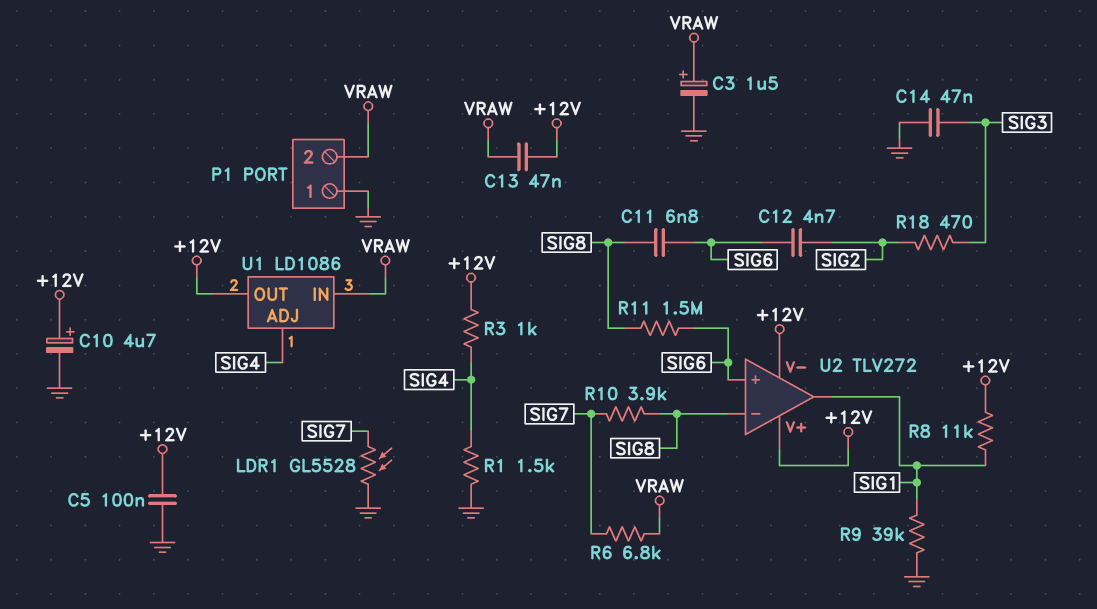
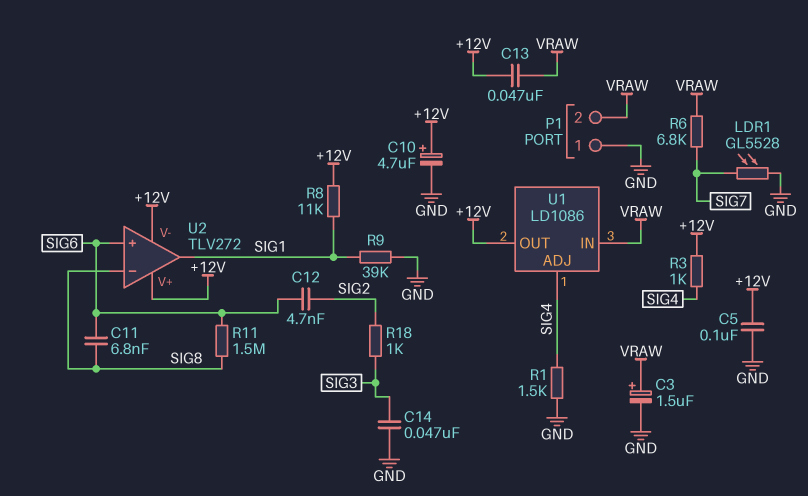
R10: 3.9k (SIG7, SIG8) -> none
R18: 470 (SIG2, SIG3) -> 1k (SIG2, SIG3)

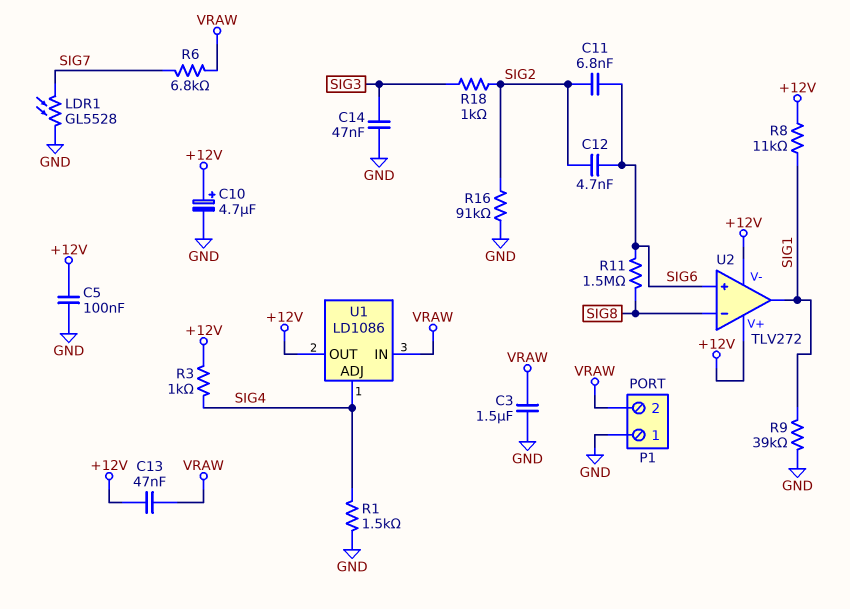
C3: 1.5uF (plus VRAW, minus GND) -> 1.5uF (GND, VRAW)
C11: 6.8nF (SIG6, SIG8) -> 6.8nF (SIG2, SIG6)
R16: none -> 91k (GND, SIG2)

